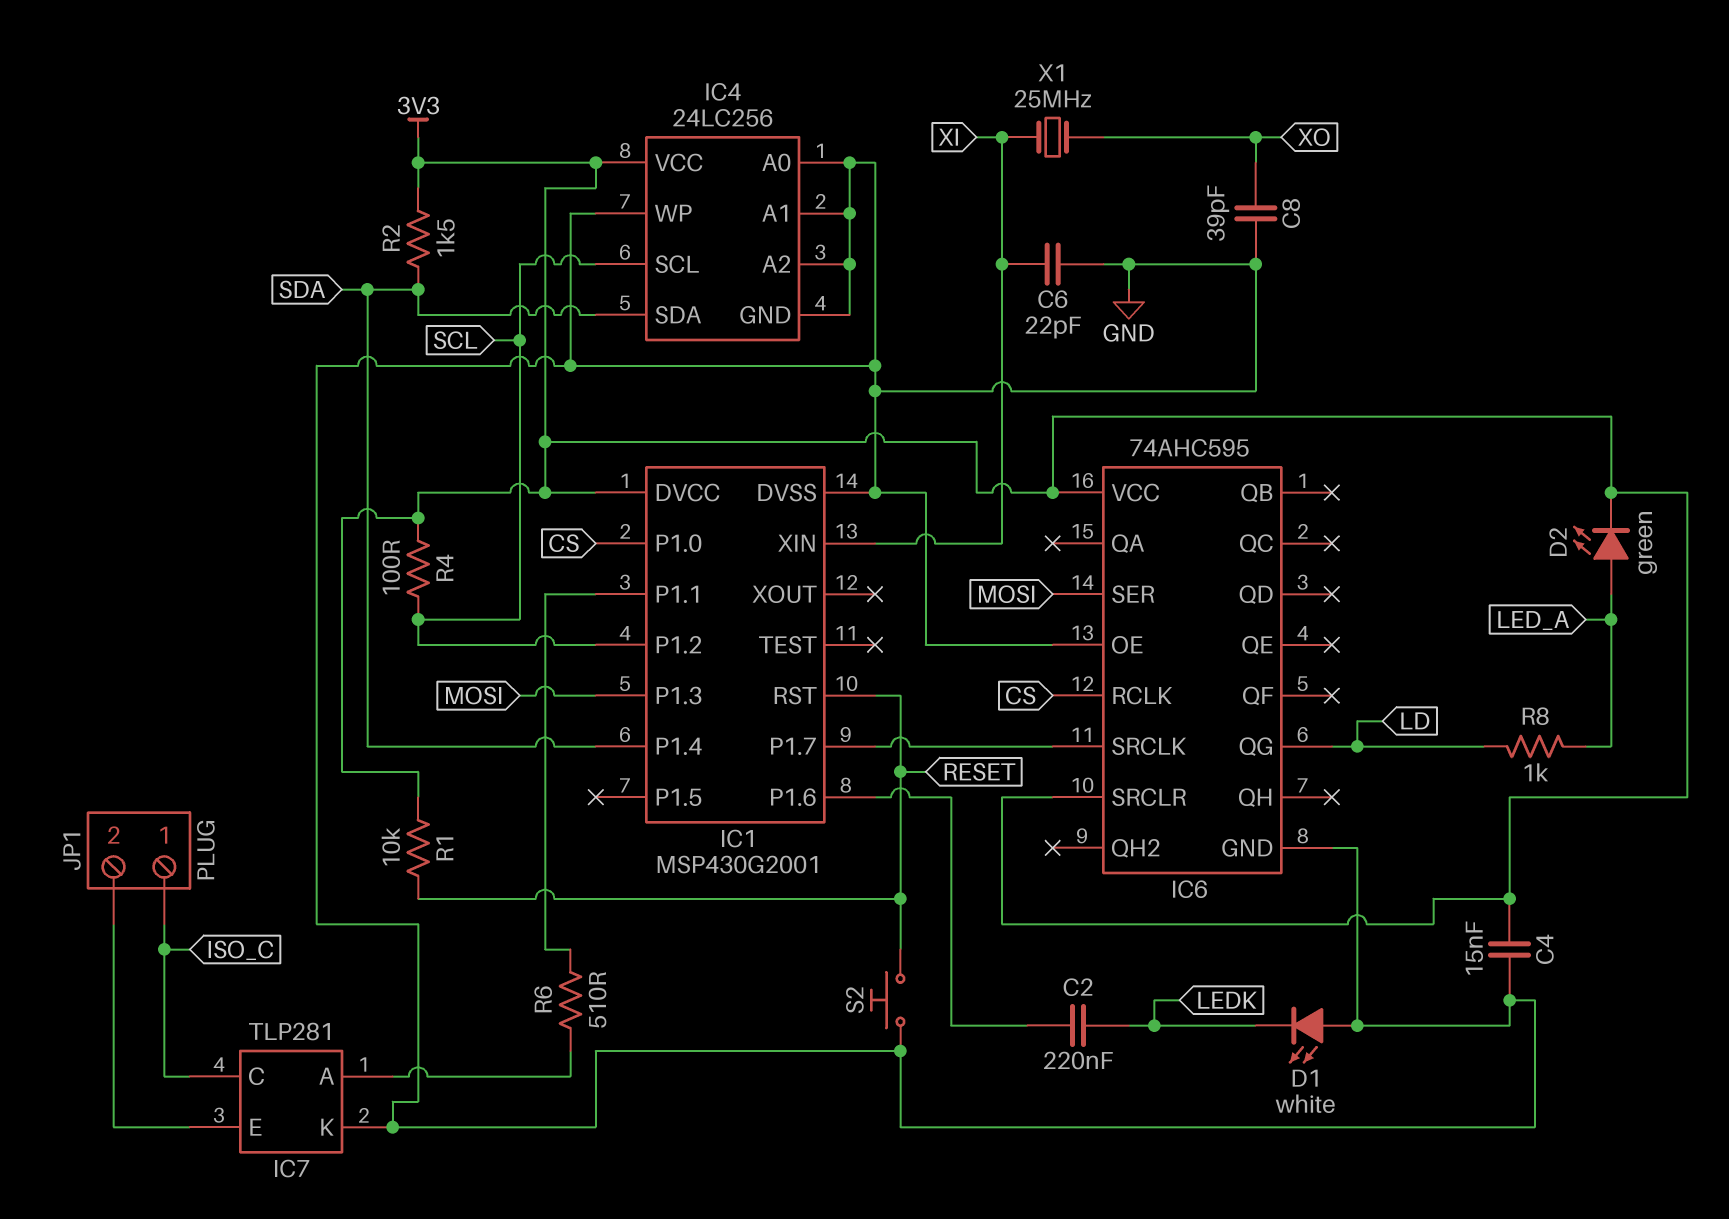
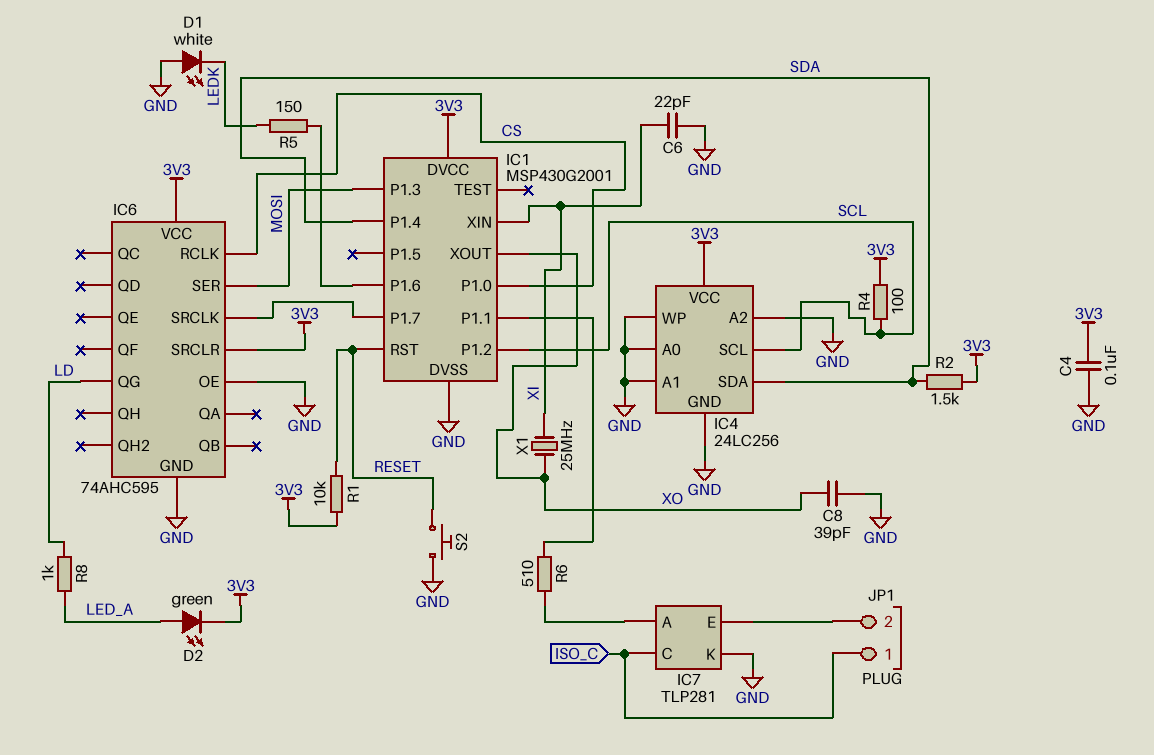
C2: 220nF (IC1/P1.6, LEDK) -> none
C4: 15nF (3V3, GND) -> 100nF (3V3, GND)
IC1 pin XOUT: none -> XO
R5: none -> 150 (IC1/P1.6, LEDK)

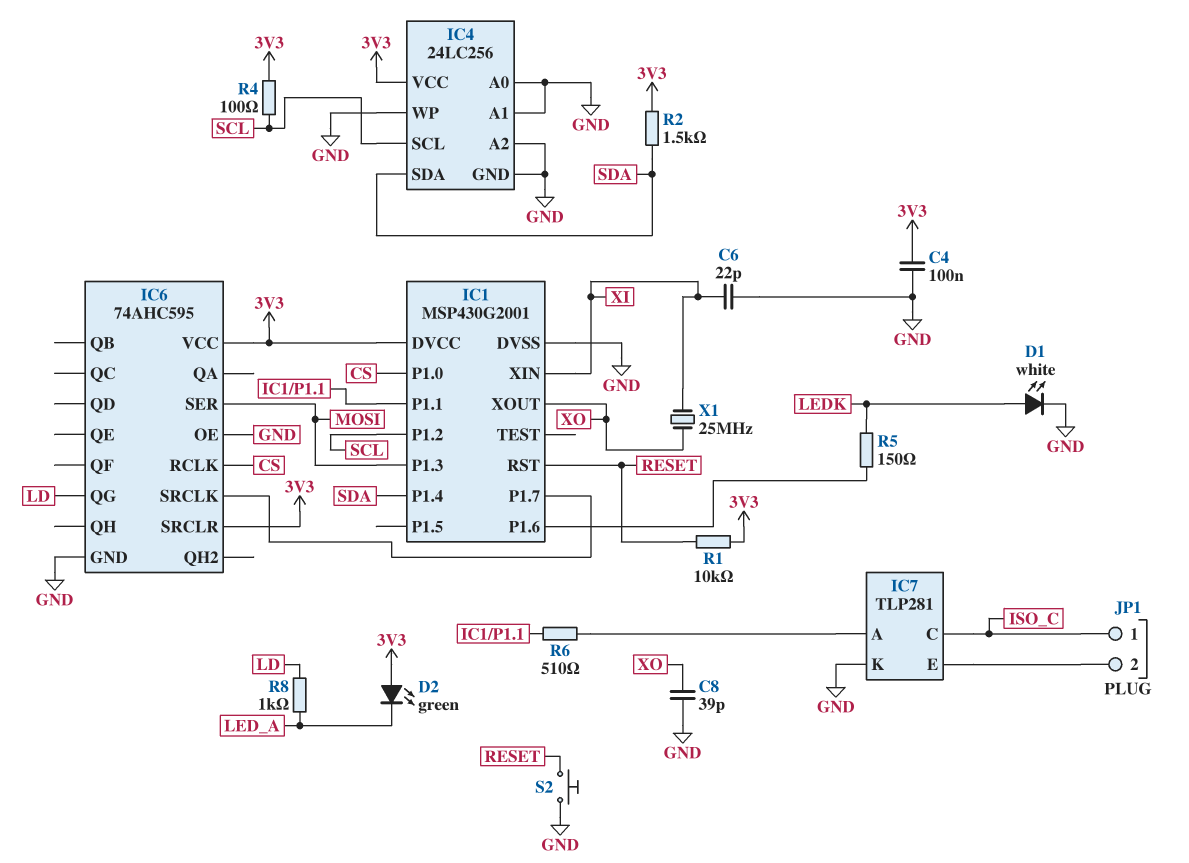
D1: LED white (A GND, K LEDK) -> LED white (A LEDK, K GND)
D2: LED green (A LED_A, K 3V3) -> LED green (A 3V3, K LED_A)

